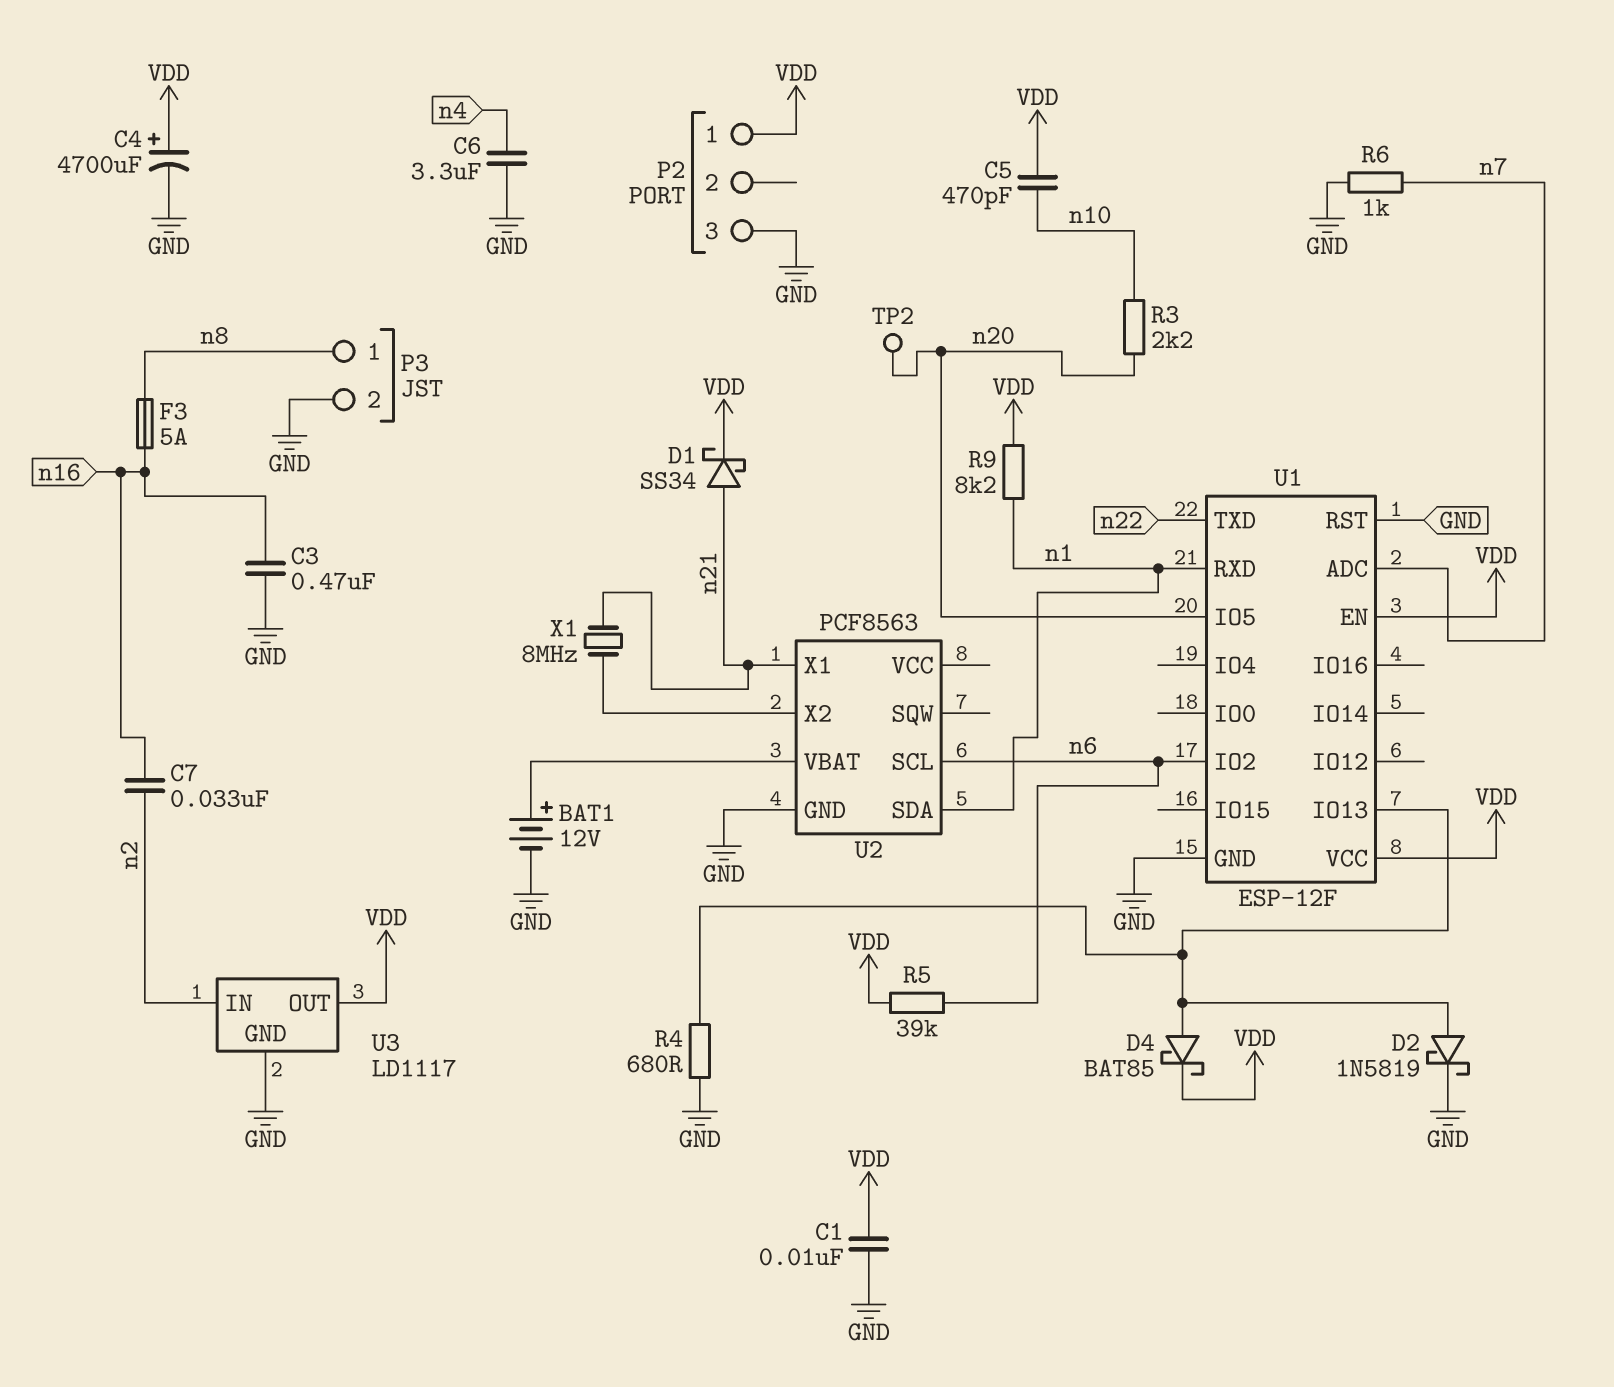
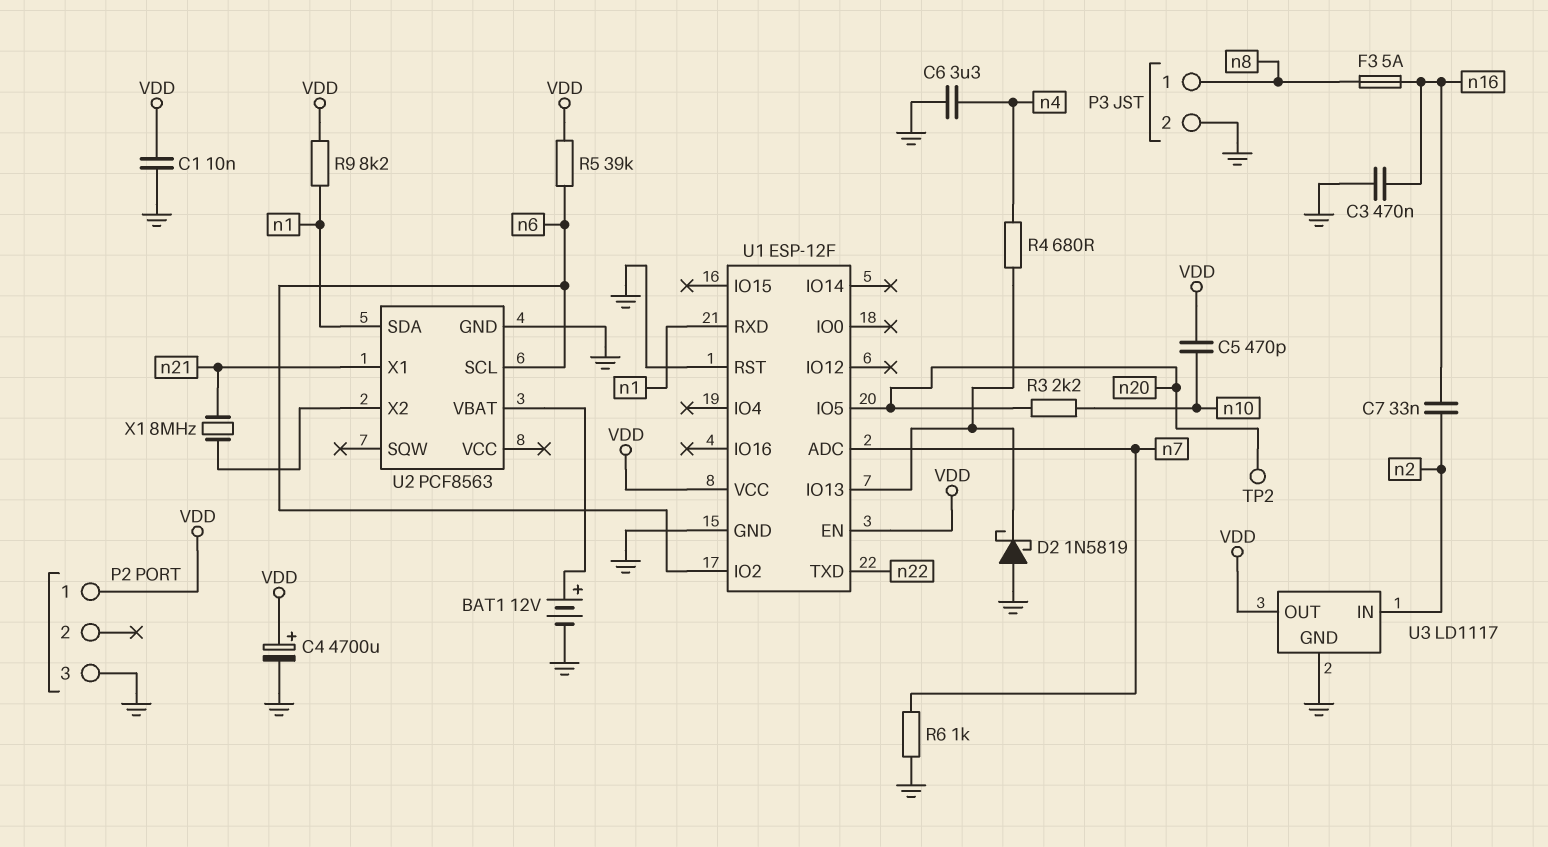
D1: schottky SS34 (A n21, K VDD) -> none
D2: schottky 1N5819 (A U1/IO13, K GND) -> schottky 1N5819 (A GND, K U1/IO13)
D4: schottky BAT85 (A U1/IO13, K VDD) -> none
R4: 680 (GND, U1/IO13) -> 680 (U1/IO13, n4)

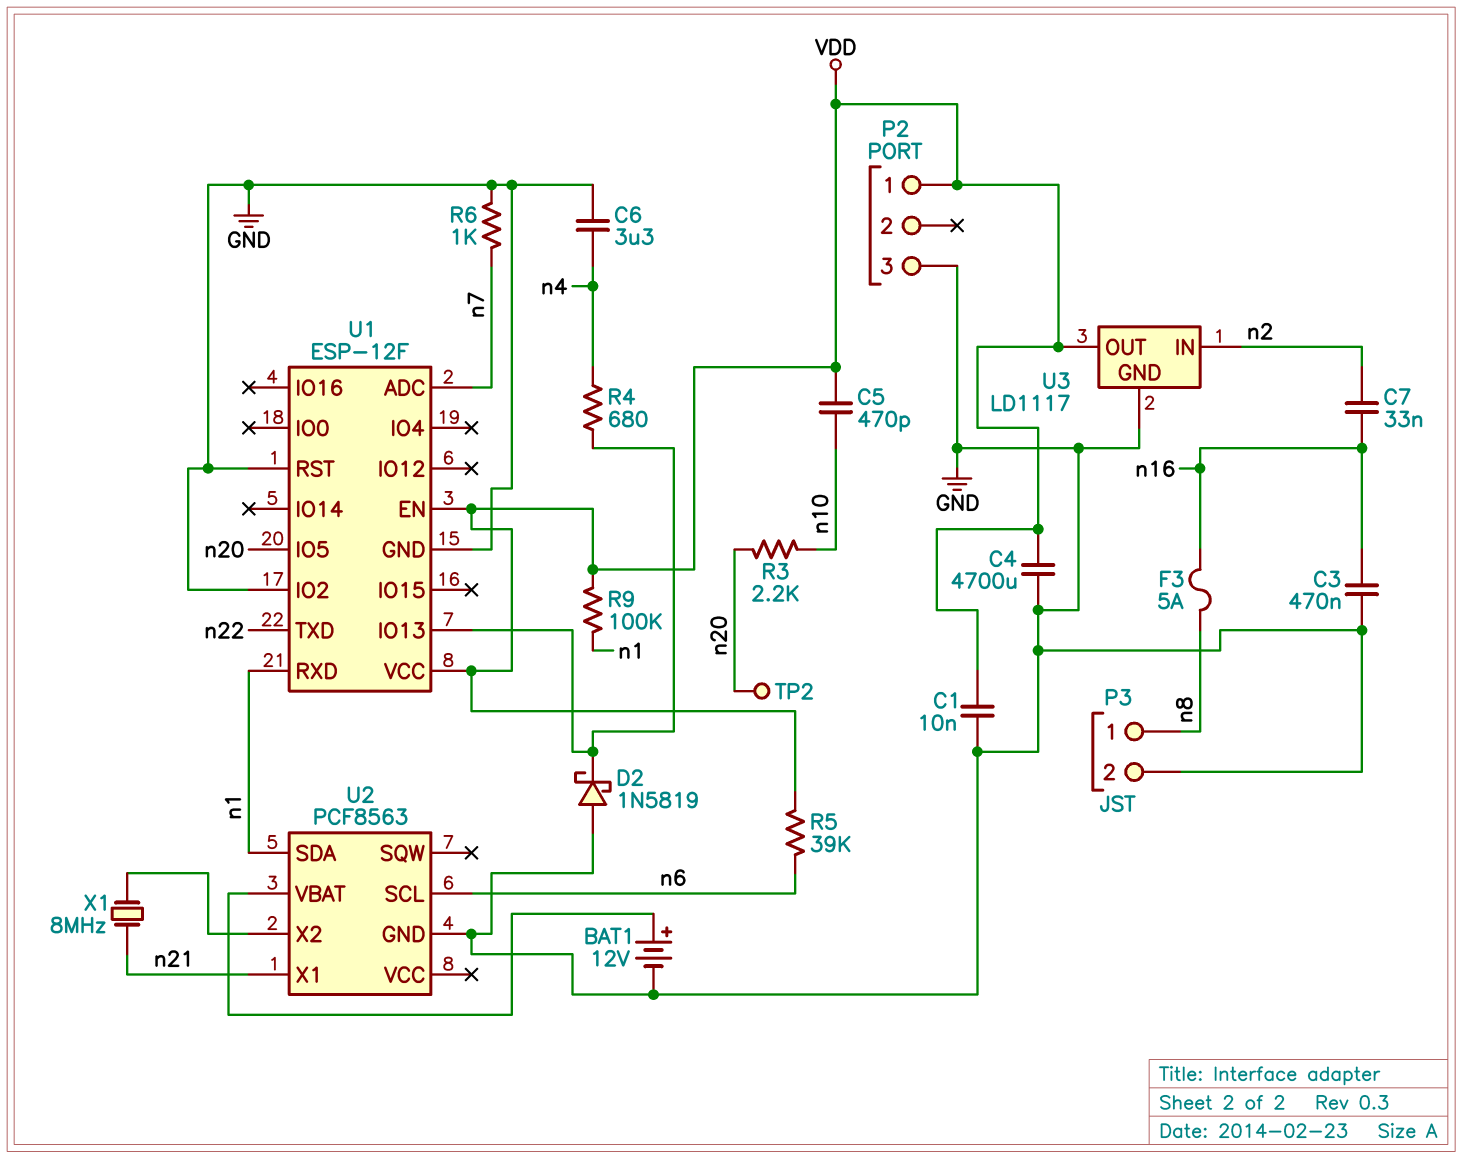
C4: 4700uF (plus VDD, minus GND) -> 4700uF (GND, VDD)
R9: 8.2k (VDD, n1) -> 100k (VDD, n1)
U1 pin IO2: n6 -> GND

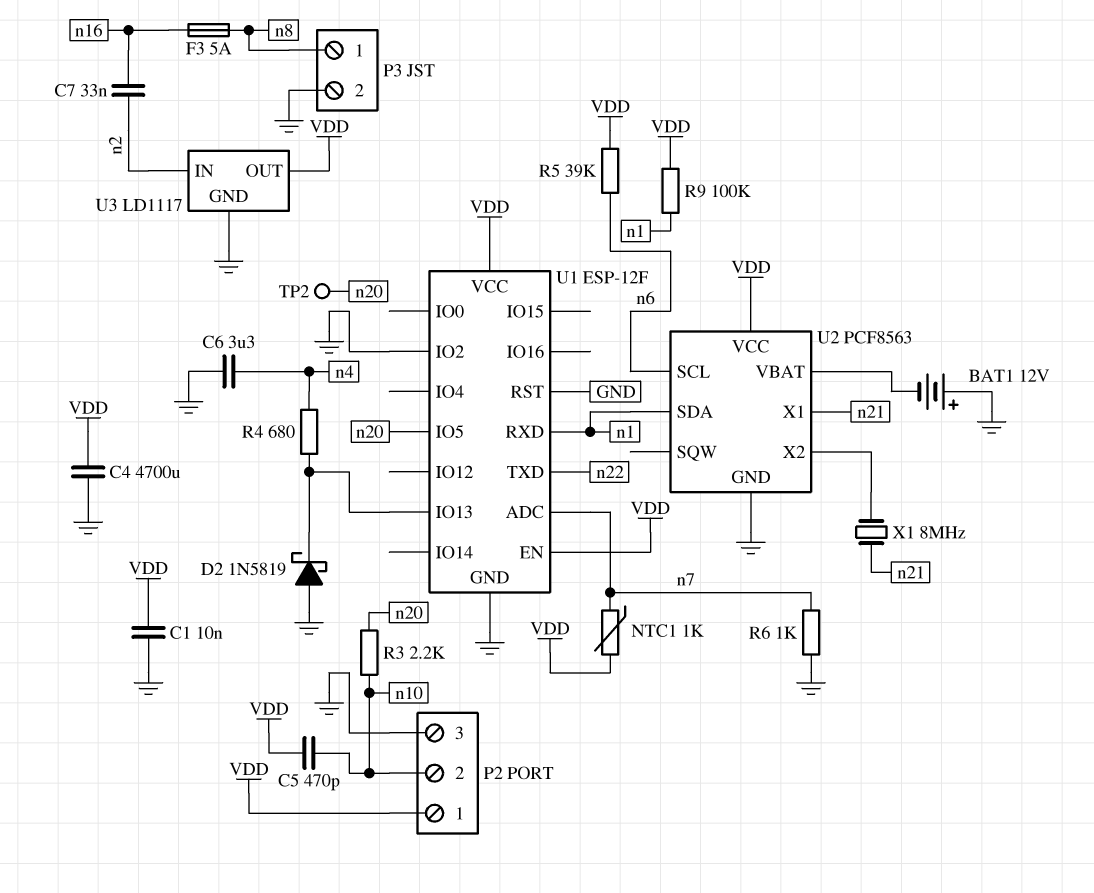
BAT1: 12V (plus U2/VBAT, minus GND) -> 12V (plus GND, minus U2/VBAT)
C3: 470nF (GND, n16) -> none
NTC1: none -> 1k (VDD, n7)
P2 pin 2: none -> n10
U2 pin VCC: none -> VDD

